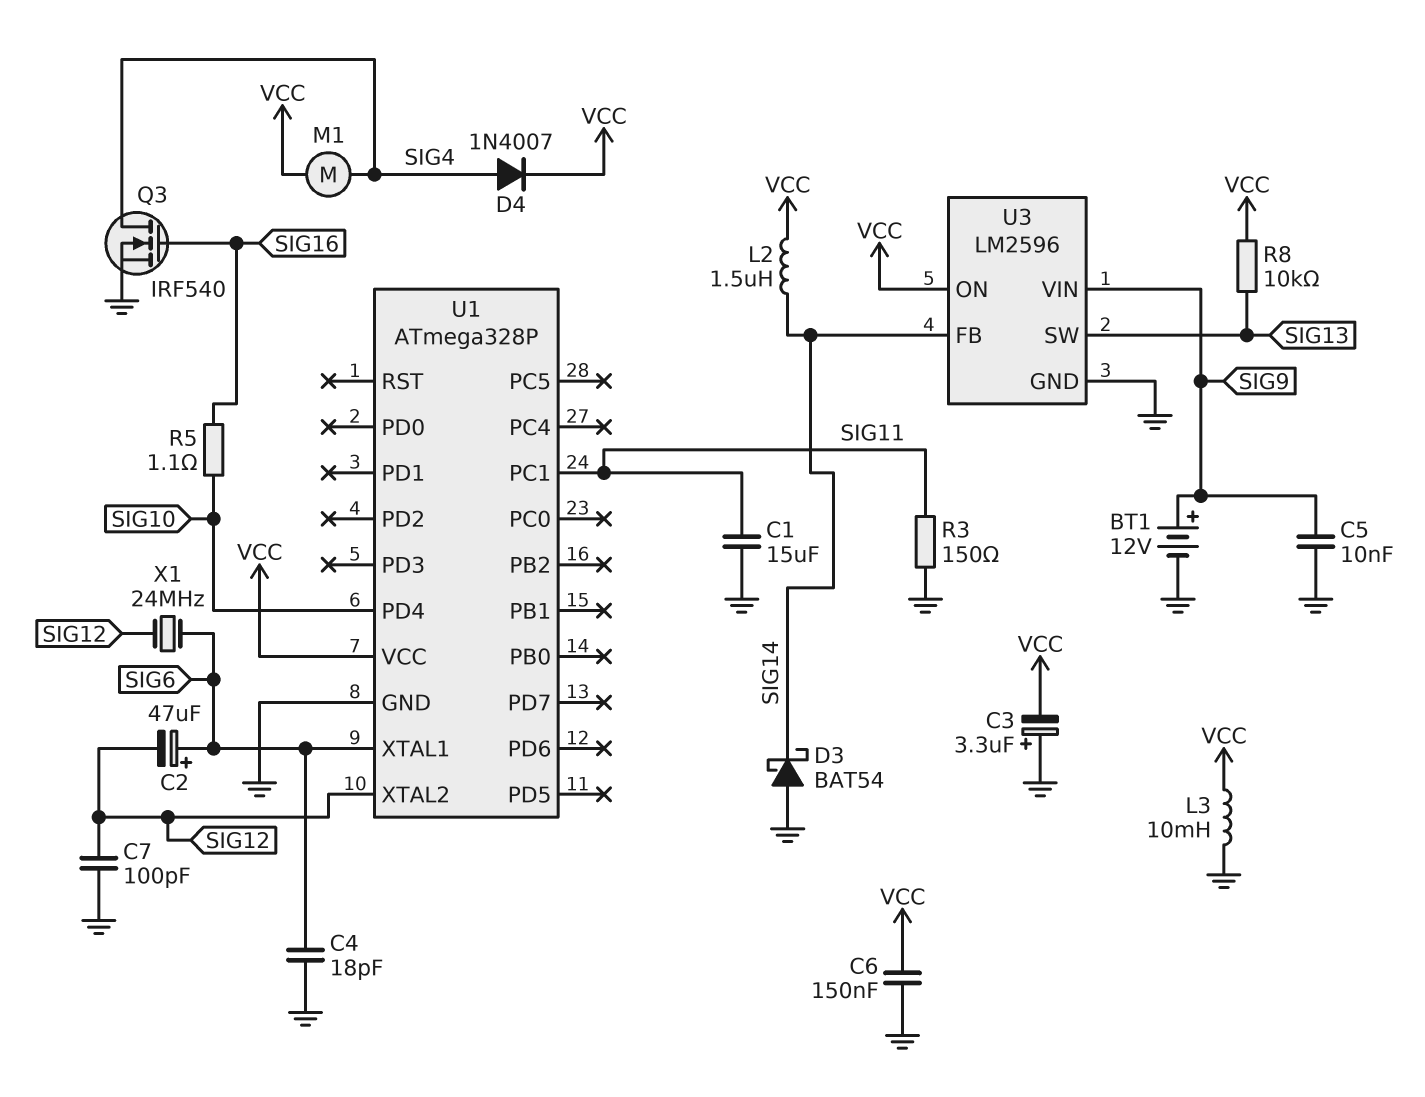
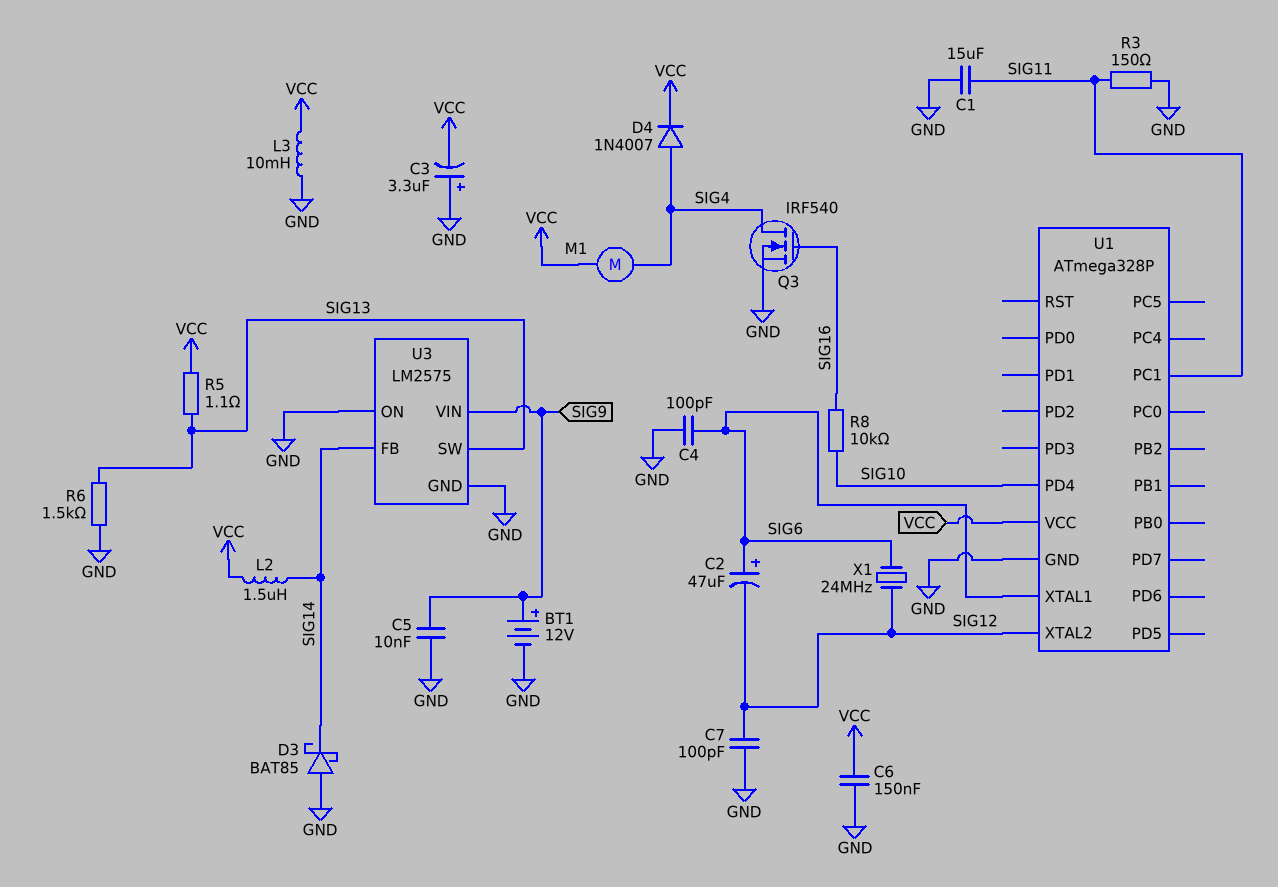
C4: 18pF (GND, SIG6) -> 100pF (GND, SIG6)
D3: schottky BAT54 (A GND, K SIG14) -> schottky BAT85 (A GND, K SIG14)
R5: 1.1 (SIG10, SIG16) -> 1.1 (SIG13, VCC)
R6: none -> 1.5k (GND, SIG13)
R8: 10k (SIG13, VCC) -> 10k (SIG10, SIG16)
U3: LM2596 -> LM2575
U3 pin ON: VCC -> GND

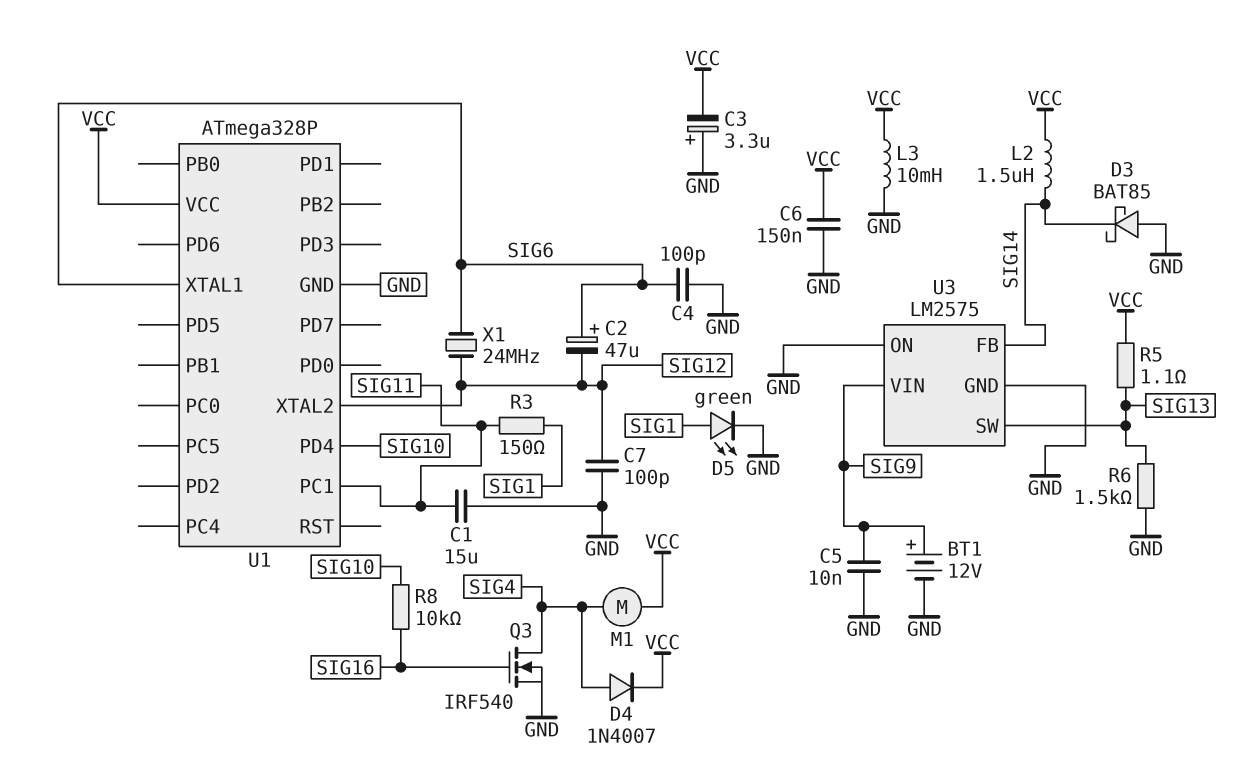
D5: none -> LED green (A SIG1, K GND)
R3: 150 (GND, SIG11) -> 150 (SIG1, SIG11)

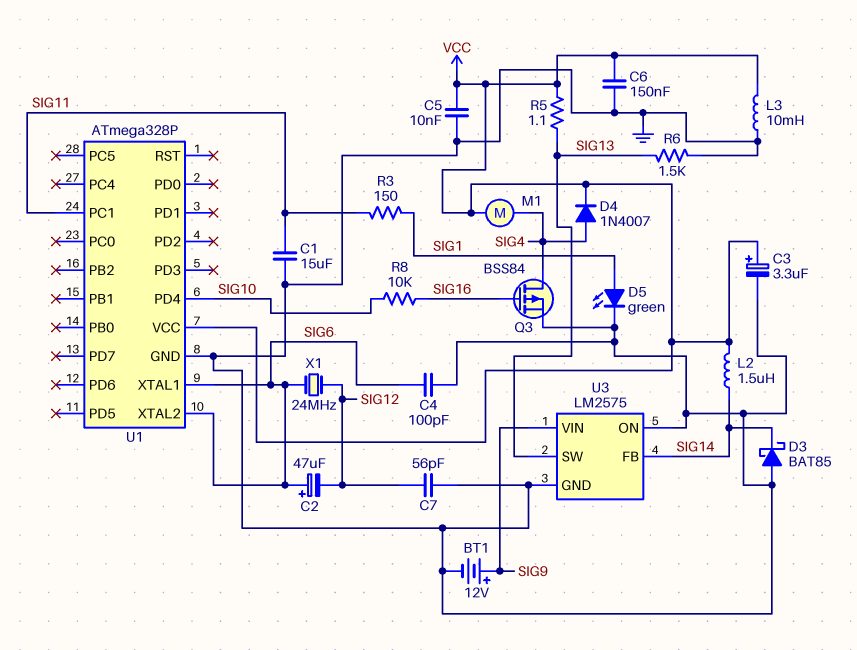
C3: 3.3uF (plus GND, minus VCC) -> 3.3uF (plus VCC, minus GND)
C5: 10nF (GND, SIG9) -> 10nF (GND, VCC)
C7: 100pF (GND, SIG12) -> 56pF (GND, SIG12)
Q3: NMOS IRF540 (G SIG16, D SIG4, S GND) -> PMOS BSS84 (G SIG16, D SIG4, S GND)
U1 pin XTAL2: SIG12 -> SIG6

